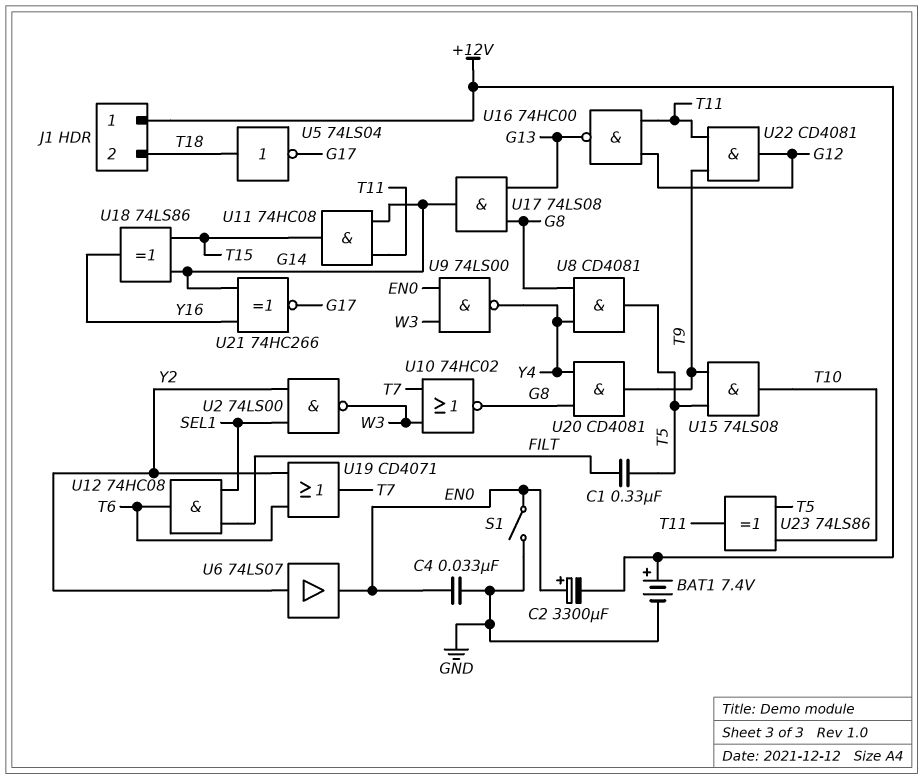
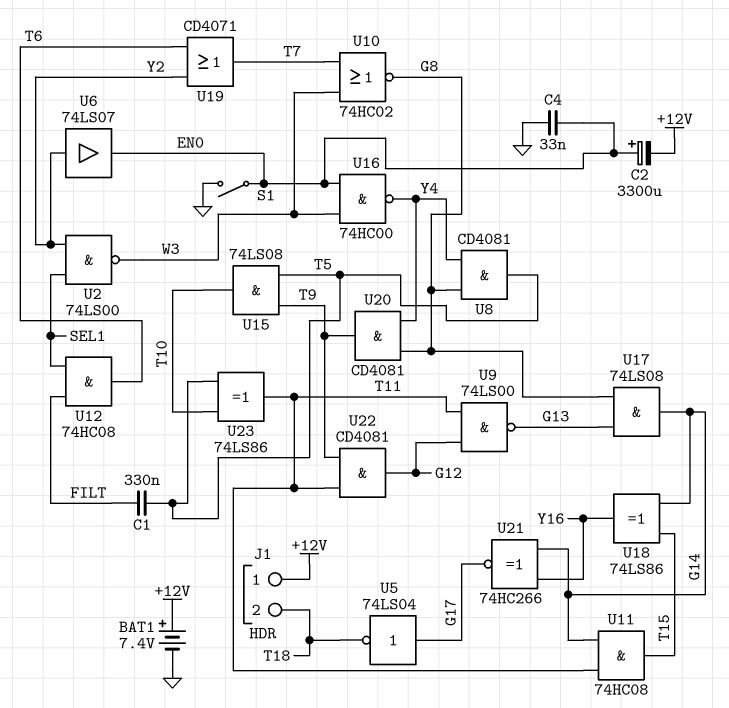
U5: NOT 74LS04 (in T18, out G17) -> NOT 74LS04 (in G17, out T18)
U9: NAND 74LS00 (in EN0, in W3, out Y4) -> NAND 74LS00 (in G12, in T11, out G13)
U16: NAND 74HC00 (in G12, in T11, out G13) -> NAND 74HC00 (in EN0, in W3, out Y4)

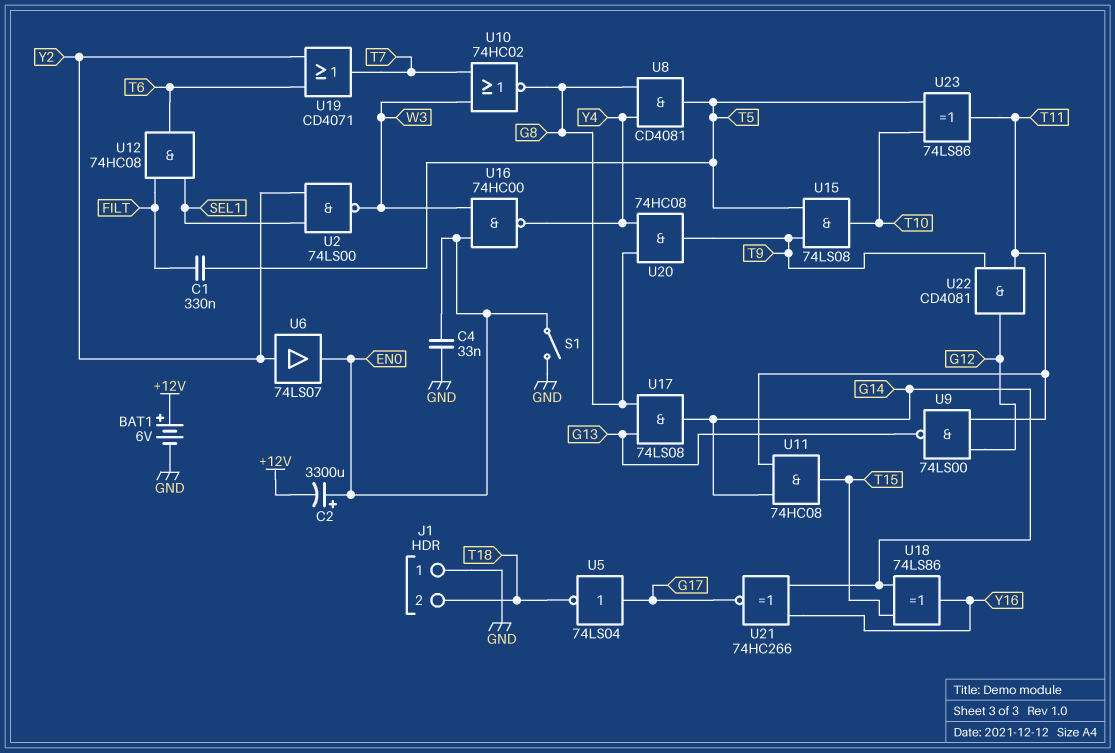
BAT1: 7.4V (plus +12V, minus GND) -> 6V (plus +12V, minus GND)
J1 pin 1: +12V -> GND
U20: AND CD4081 (in G8, in Y4, out T9) -> AND 74HC08 (in G8, in Y4, out T9)

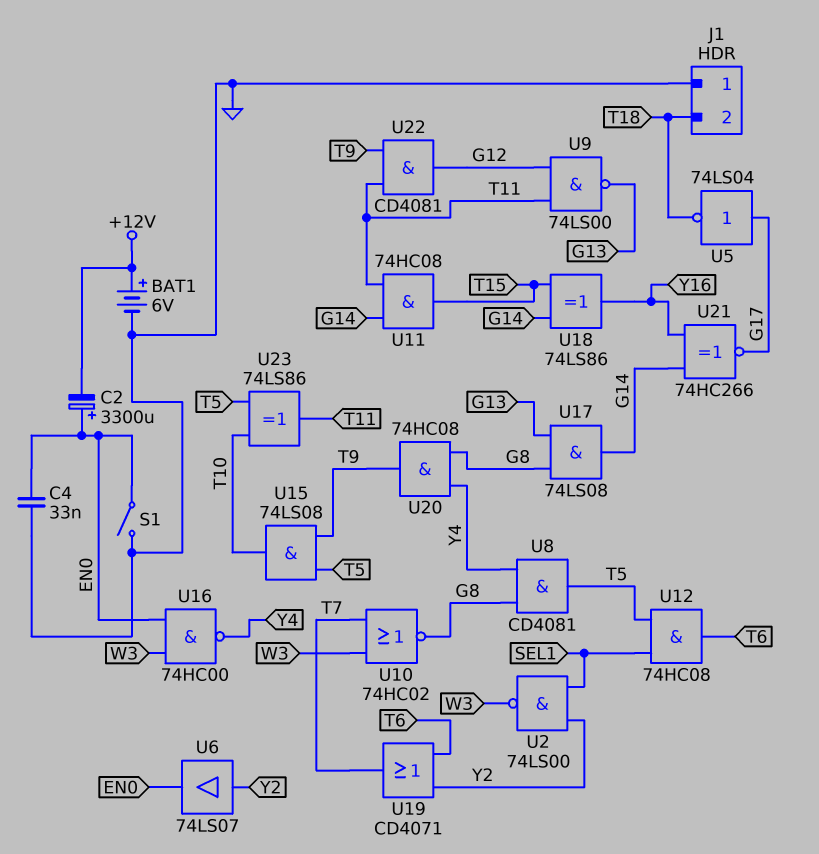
C1: 330nF (FILT, T5) -> none
U12: AND 74HC08 (in FILT, in SEL1, out T6) -> AND 74HC08 (in SEL1, in T5, out T6)

